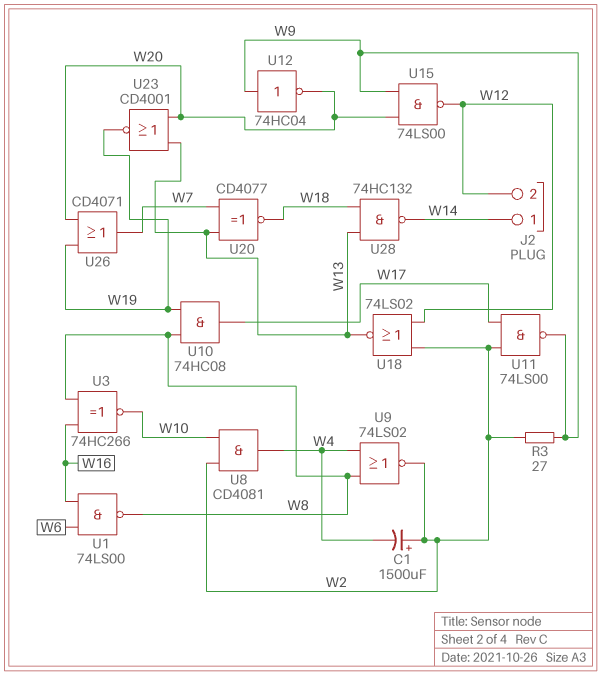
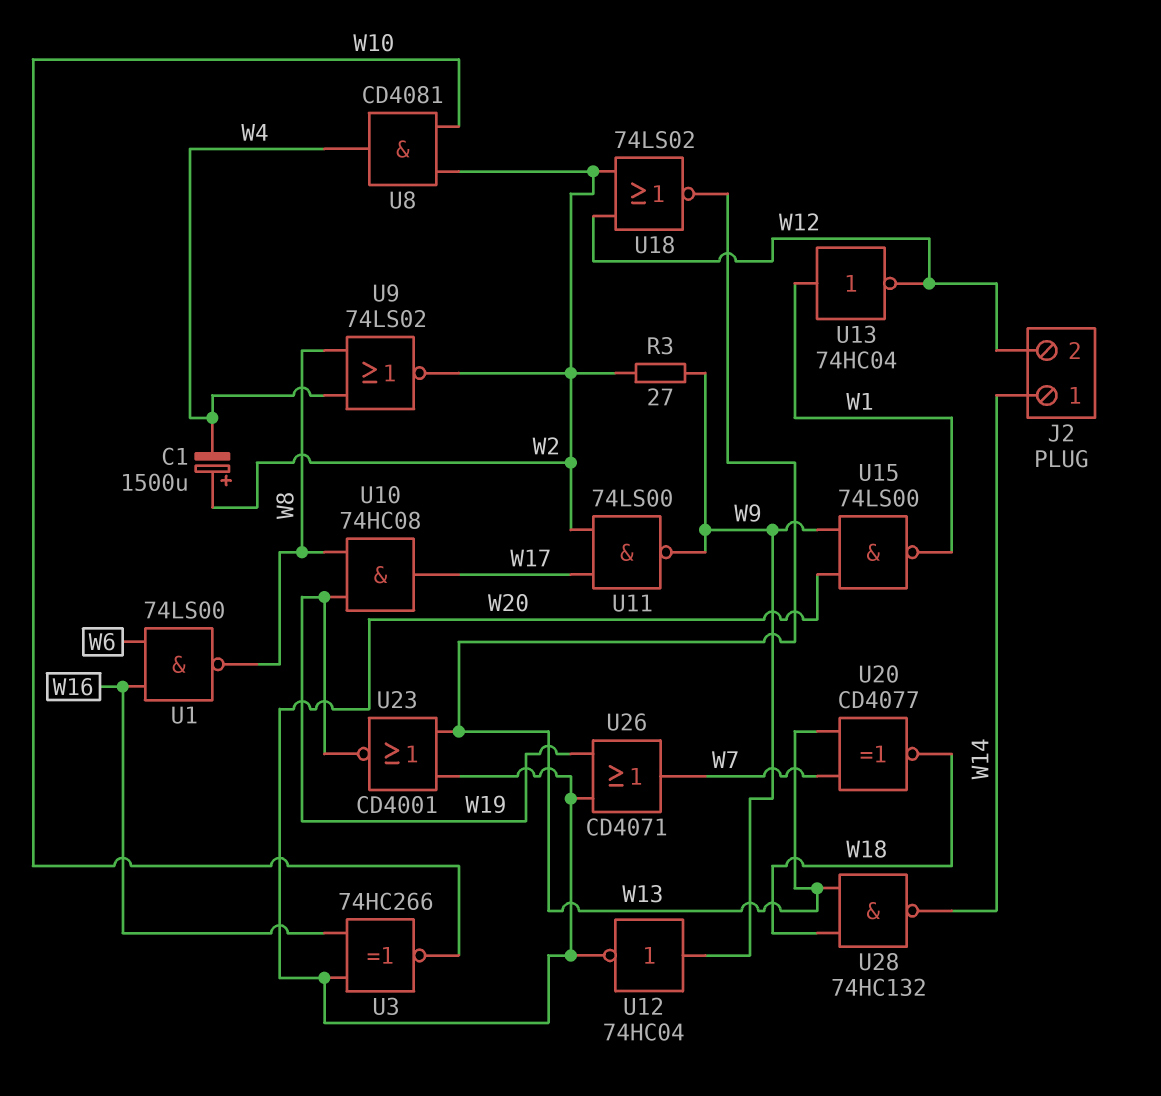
U3: XNOR 74HC266 (in W8, in W16, out W10) -> XNOR 74HC266 (in W16, in W20, out W10)
U13: none -> NOT 74HC04 (in W1, out W12)
U15: NAND 74LS00 (in W9, in W20, out W12) -> NAND 74LS00 (in W9, in W20, out W1)

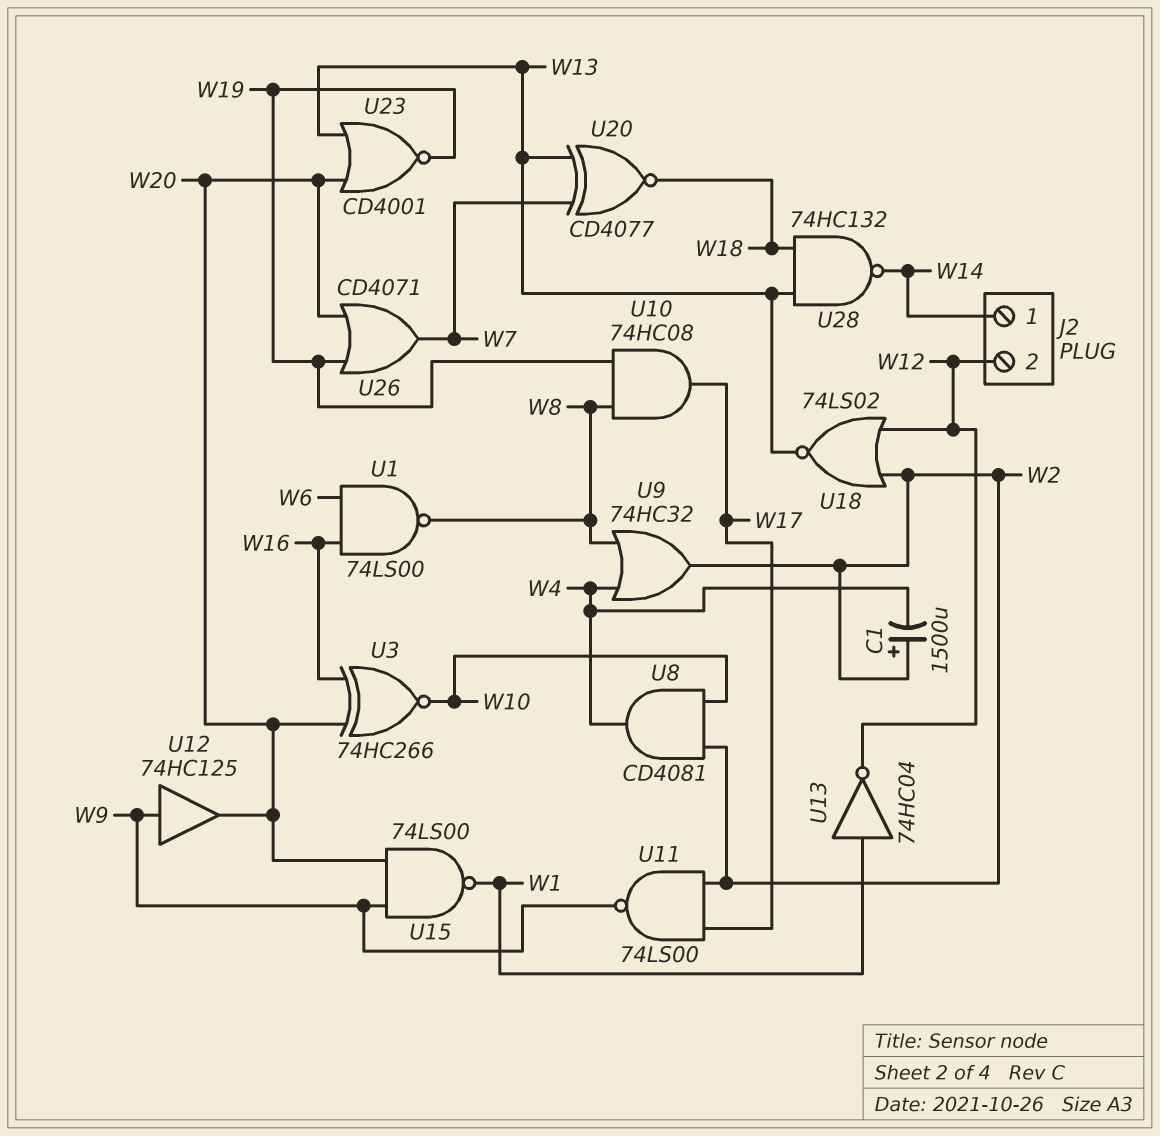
R3: 27 (W2, W9) -> none
U9: NOR 74LS02 (in W4, in W8, out W2) -> OR 74HC32 (in W4, in W8, out W2)
U12: NOT 74HC04 (in W9, out W20) -> buffer 74HC125 (in W9, out W20)

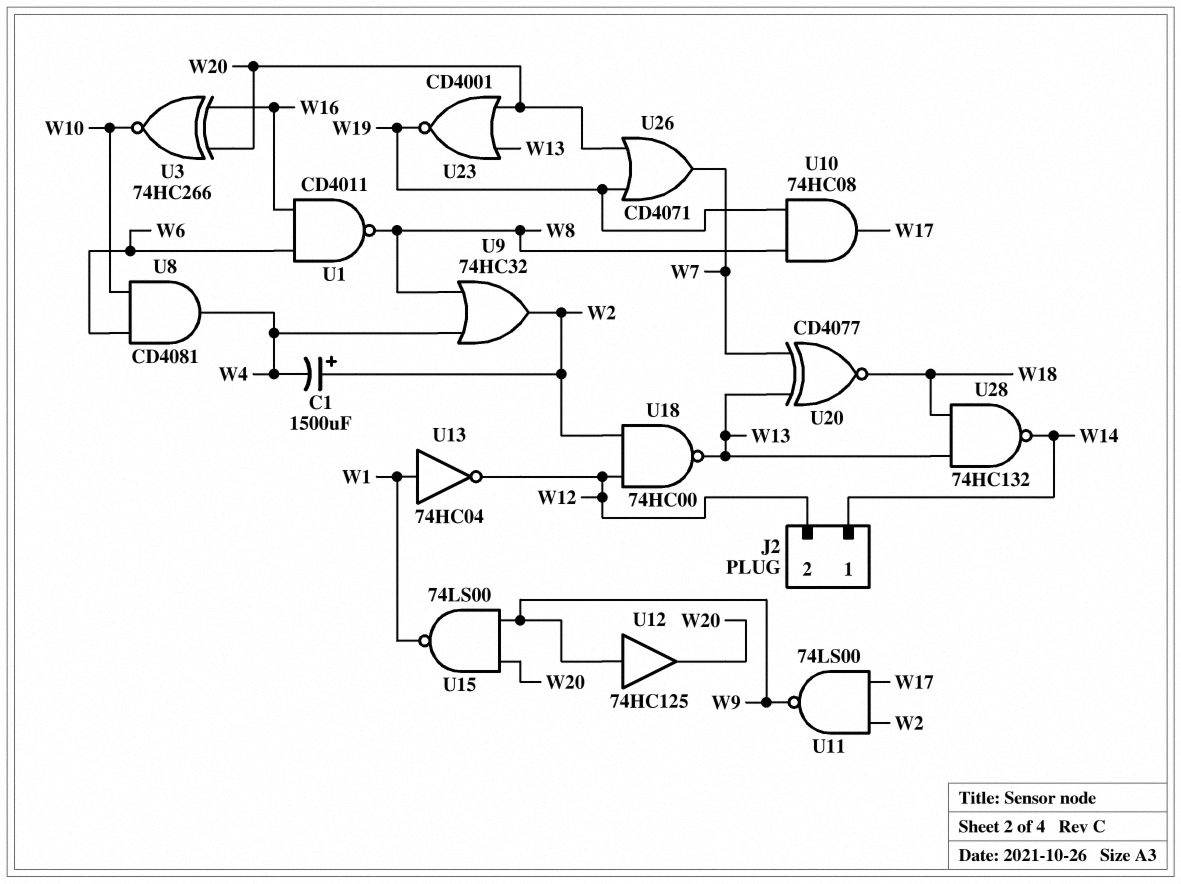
U1: NAND 74LS00 (in W6, in W16, out W8) -> NAND CD4011 (in W6, in W16, out W8)
U8: AND CD4081 (in W2, in W10, out W4) -> AND CD4081 (in W6, in W10, out W4)
U18: NOR 74LS02 (in W2, in W12, out W13) -> NAND 74HC00 (in W2, in W12, out W13)

